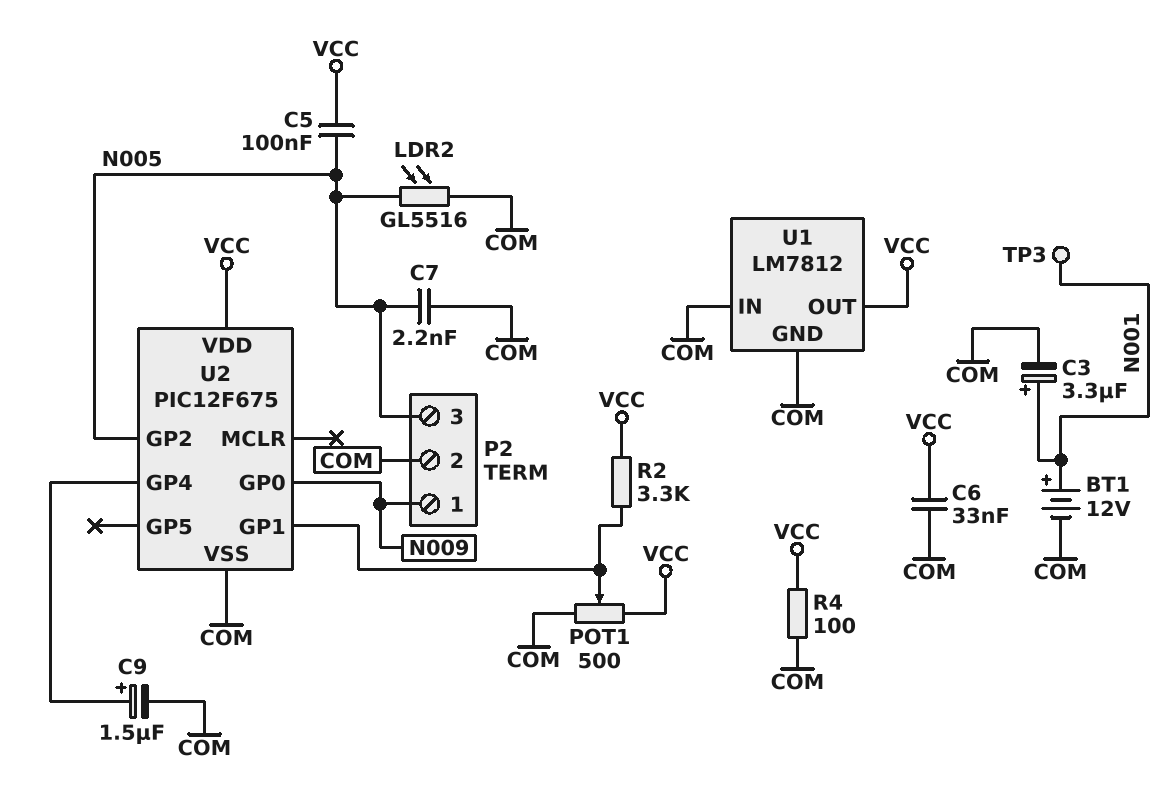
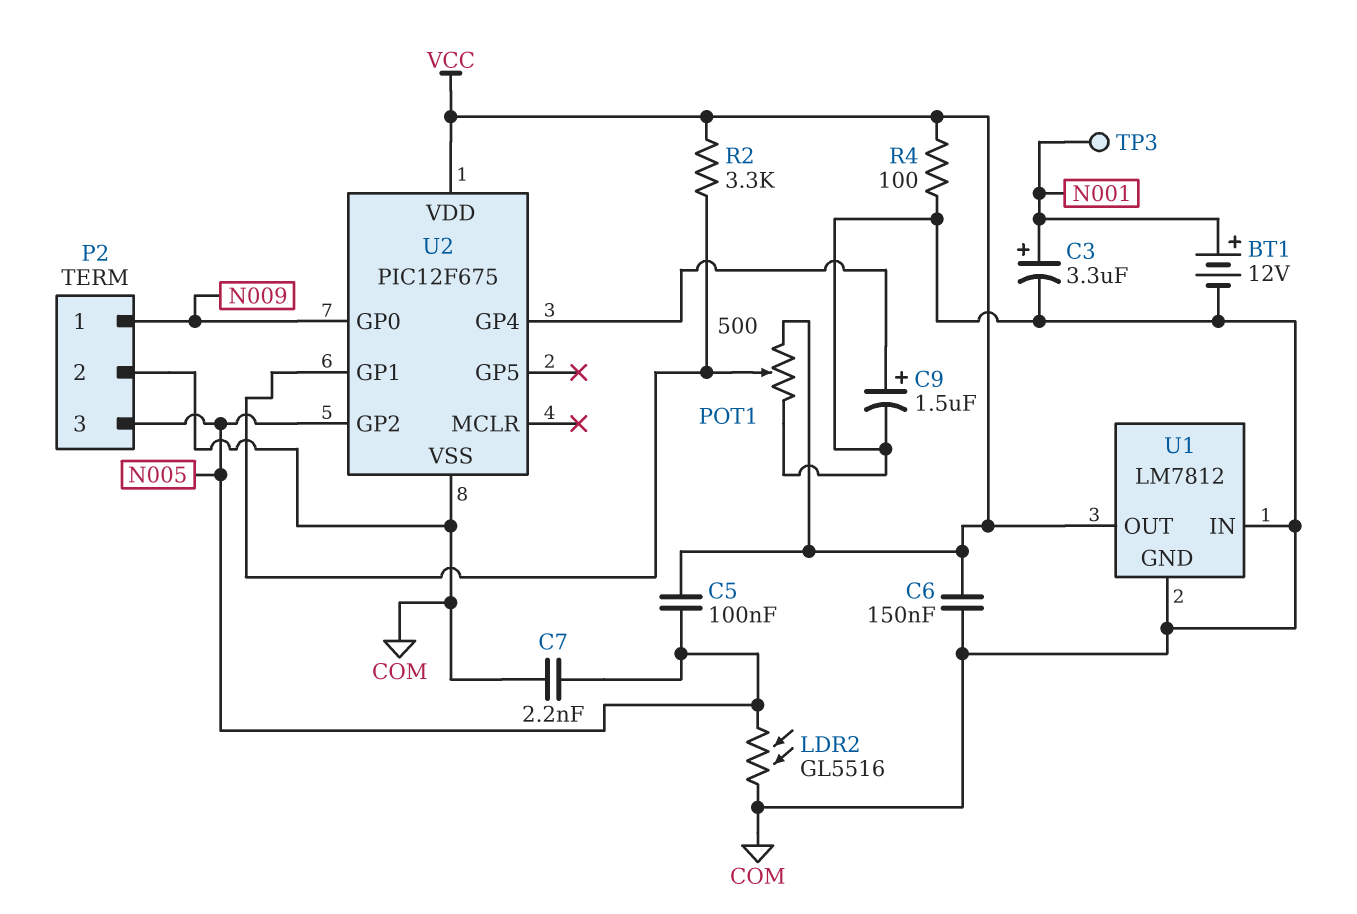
C6: 33nF (COM, VCC) -> 150nF (COM, VCC)

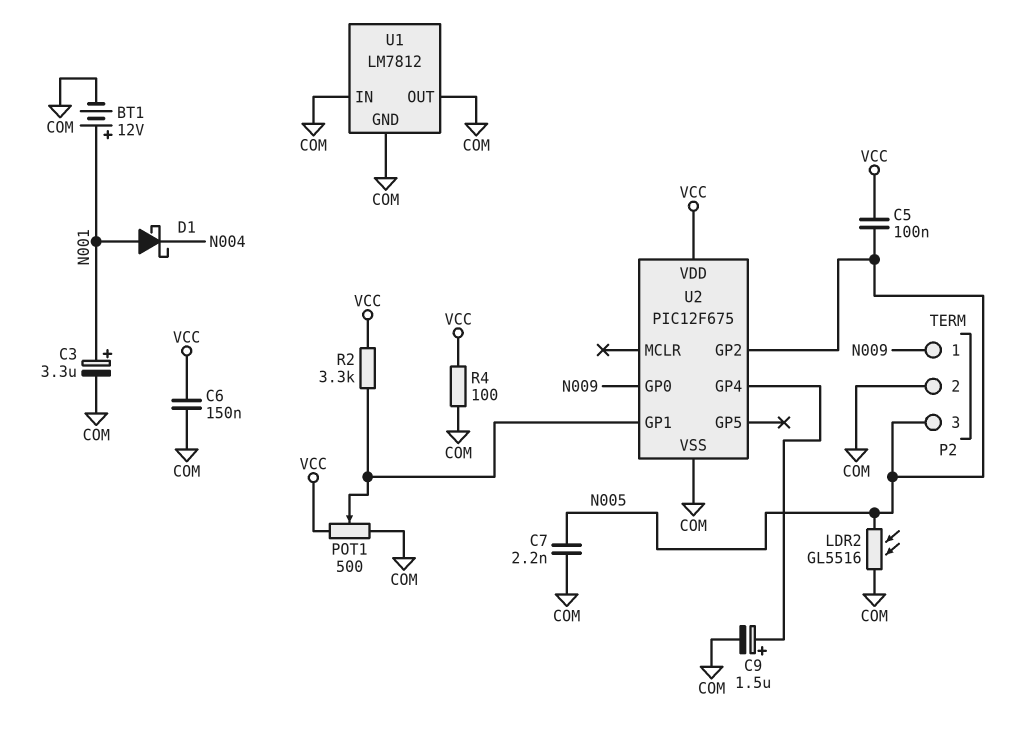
D1: none -> schottky (A N001, K N004)
TP3: test point (N001) -> none
U1 pin OUT: VCC -> COM

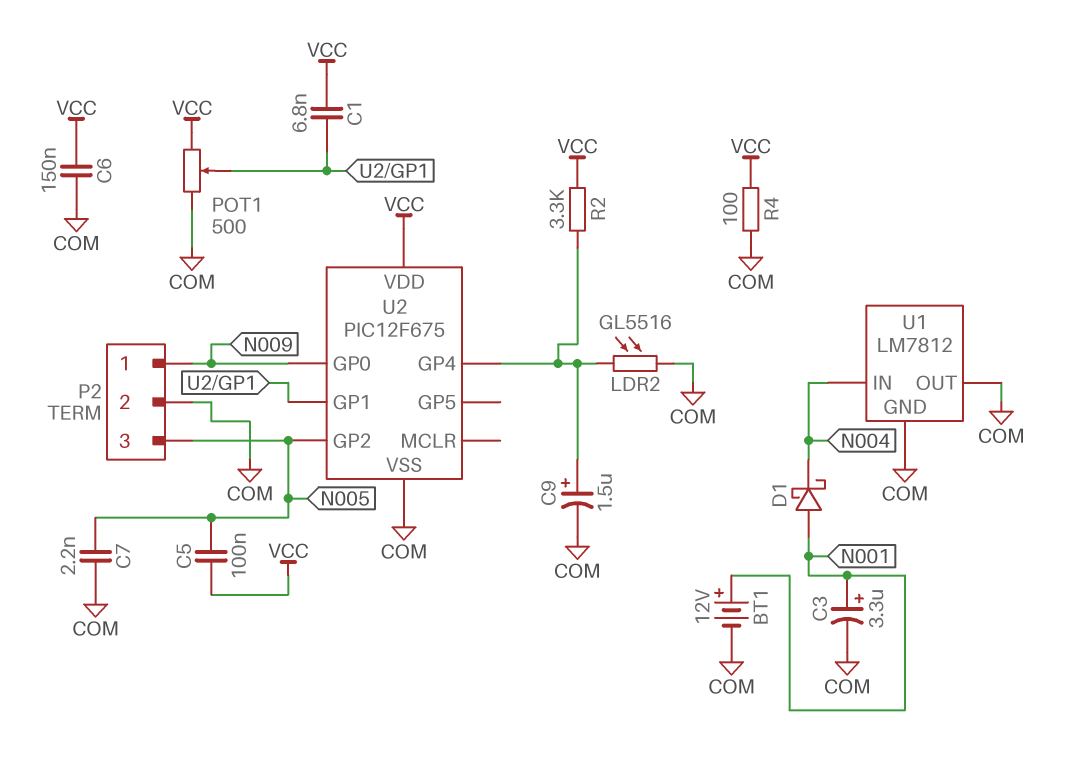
C1: none -> 6.8nF (U2/GP1, VCC)
LDR2: GL5516 (COM, N005) -> GL5516 (COM, U2/GP4)
R2: 3.3k (U2/GP1, VCC) -> 3.3k (U2/GP4, VCC)
U1 pin IN: COM -> N004

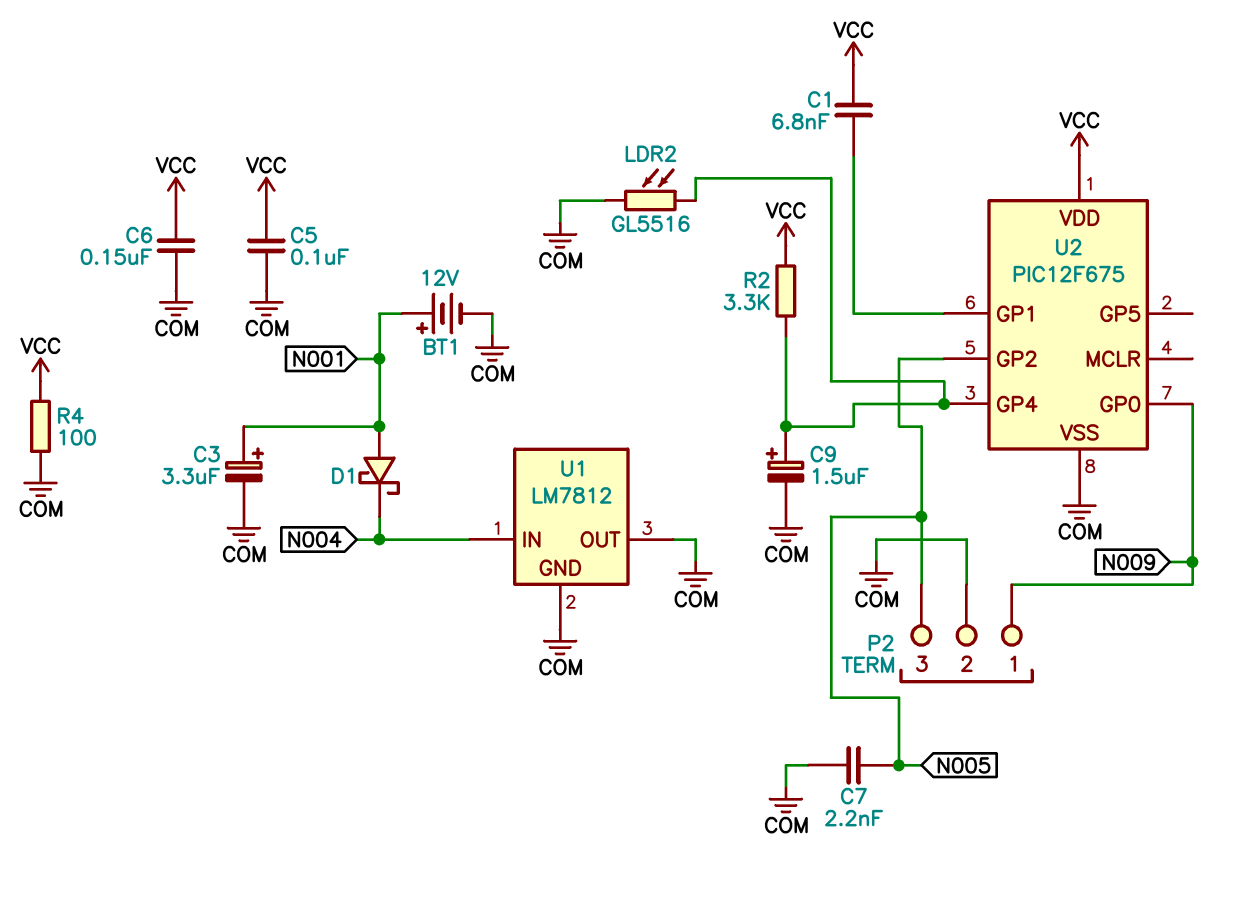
C5: 100nF (N005, VCC) -> 100nF (COM, VCC)
POT1: 500 (COM, VCC, wiper U2/GP1) -> none

